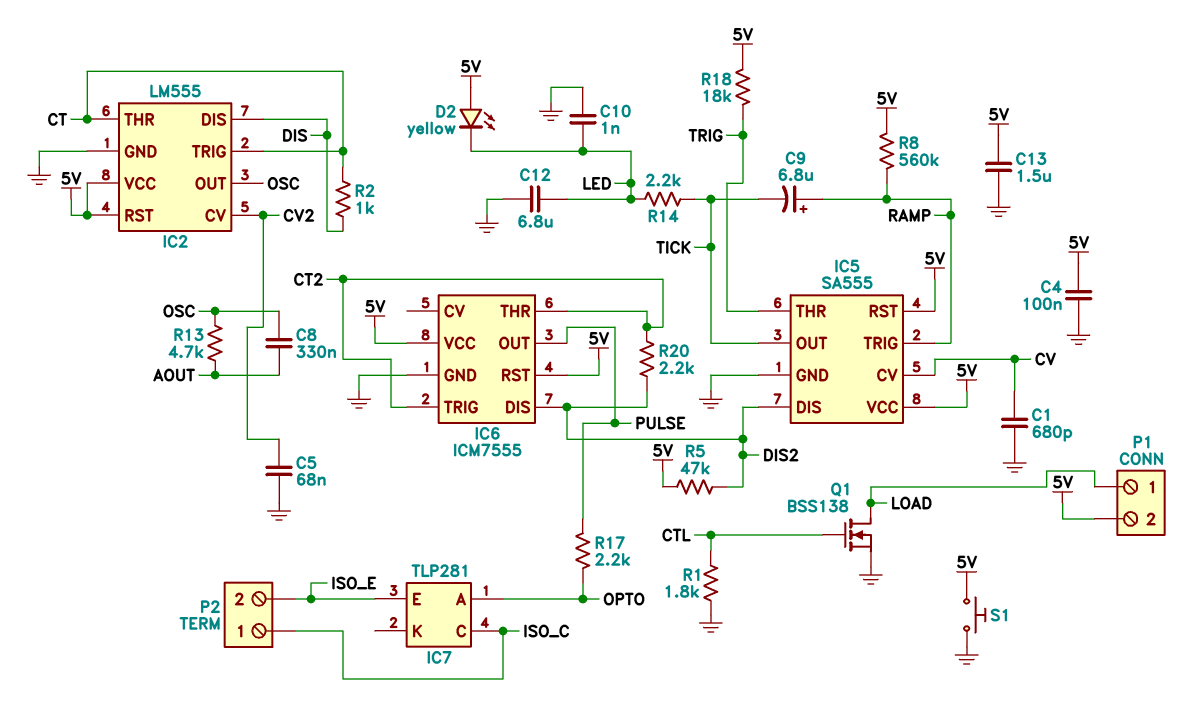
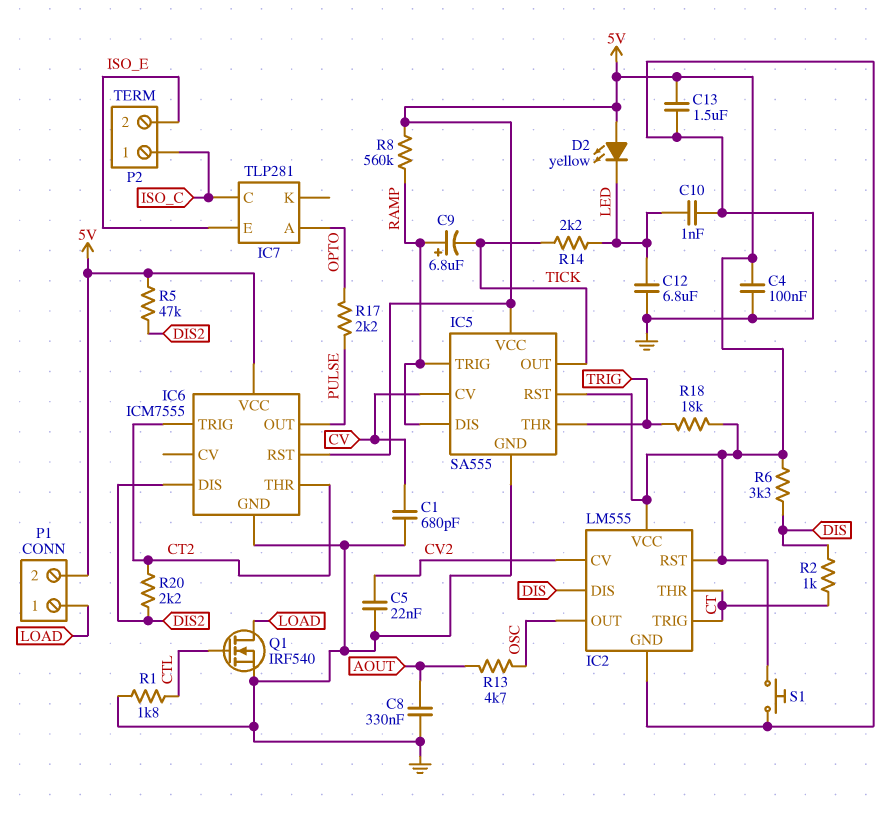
C5: 68nF (CV2, GND) -> 22nF (CV2, GND)
C8: 330nF (AOUT, OSC) -> 330nF (AOUT, GND)
IC5 pin DIS: DIS2 -> RAMP
Q1: NMOS BSS138 (G CTL, D LOAD, S GND) -> NMOS IRF540 (G CTL, D LOAD, S GND)
R6: none -> 3.3k (5V, DIS)

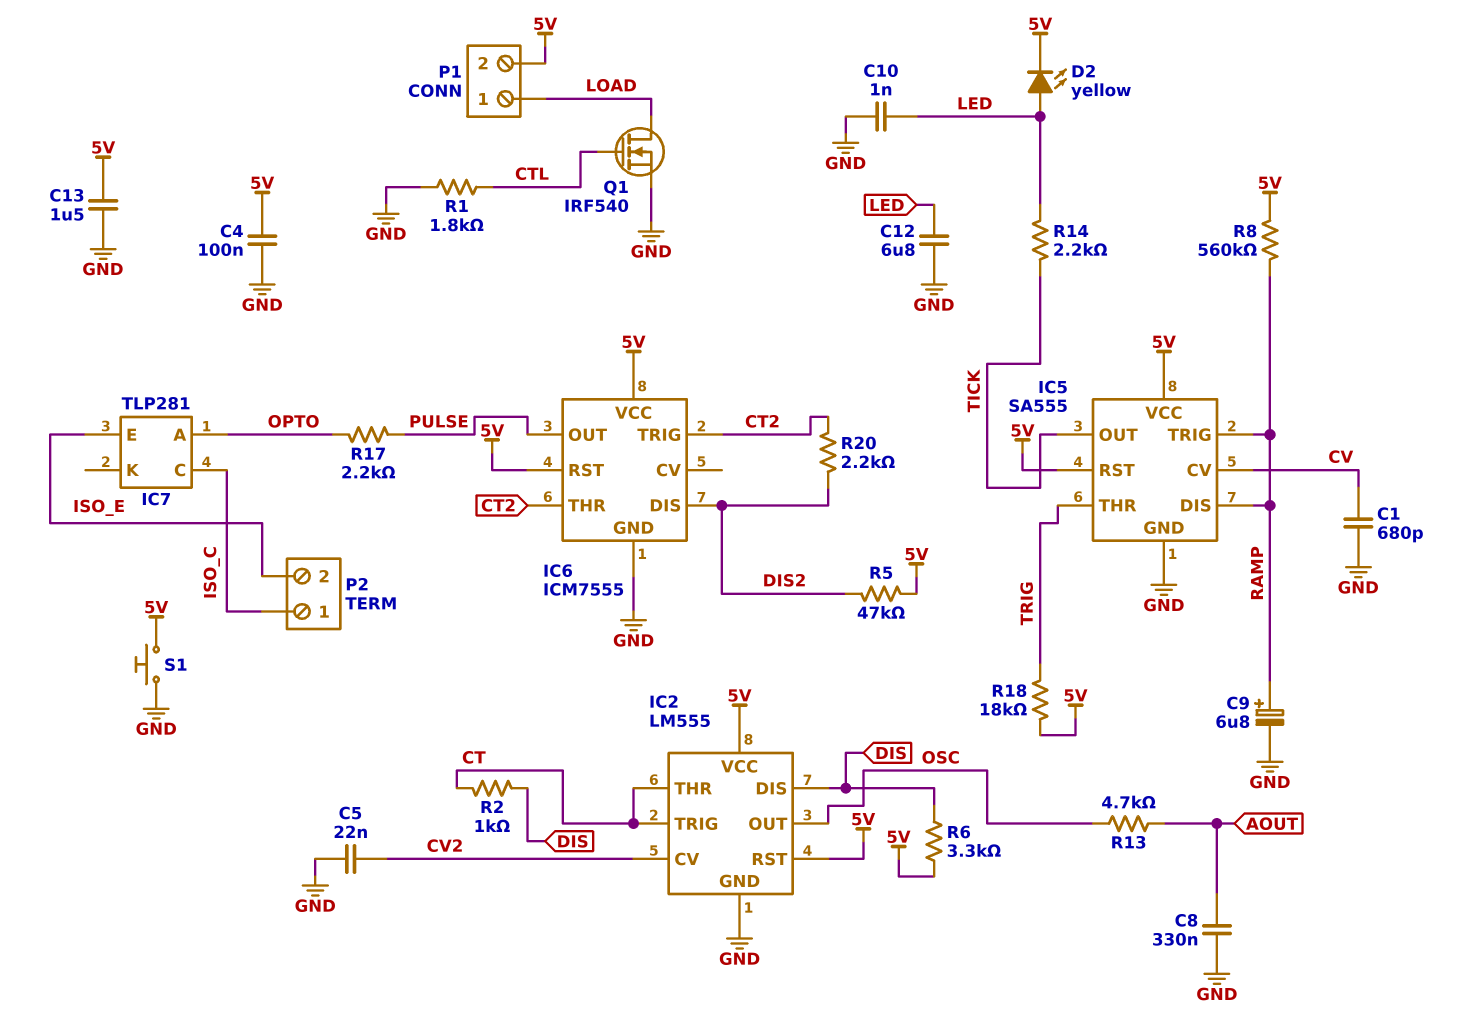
C9: 6.8uF (plus RAMP, minus TICK) -> 6.8uF (plus RAMP, minus GND)
D2: LED yellow (A 5V, K LED) -> LED yellow (A LED, K 5V)

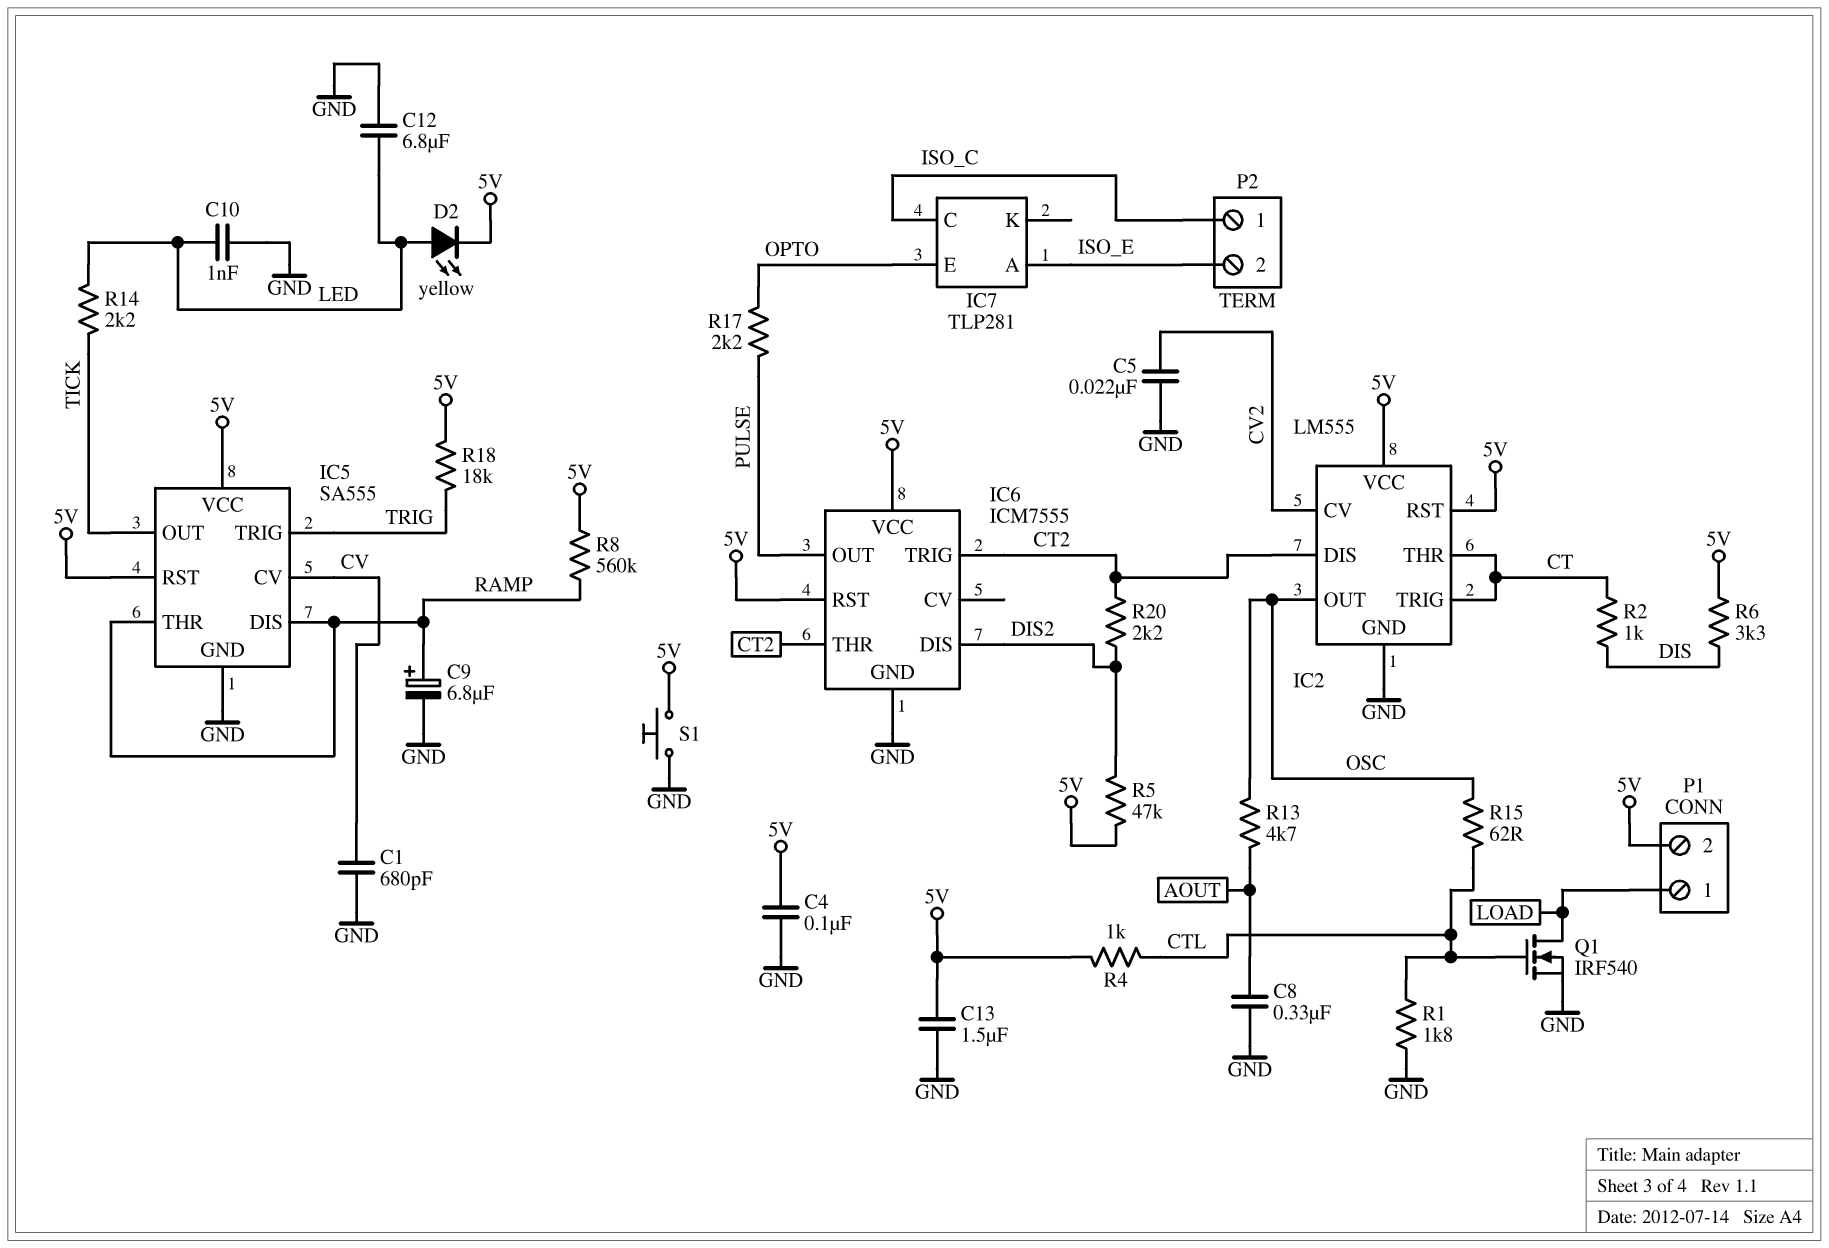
IC2 pin DIS: DIS -> CT2
IC5 pin THR: TRIG -> RAMP
IC5 pin TRIG: RAMP -> TRIG
IC7 pin A: OPTO -> ISO_E
IC7 pin E: ISO_E -> OPTO
R4: none -> 1k (5V, CTL)
R15: none -> 62 (CTL, OSC)

